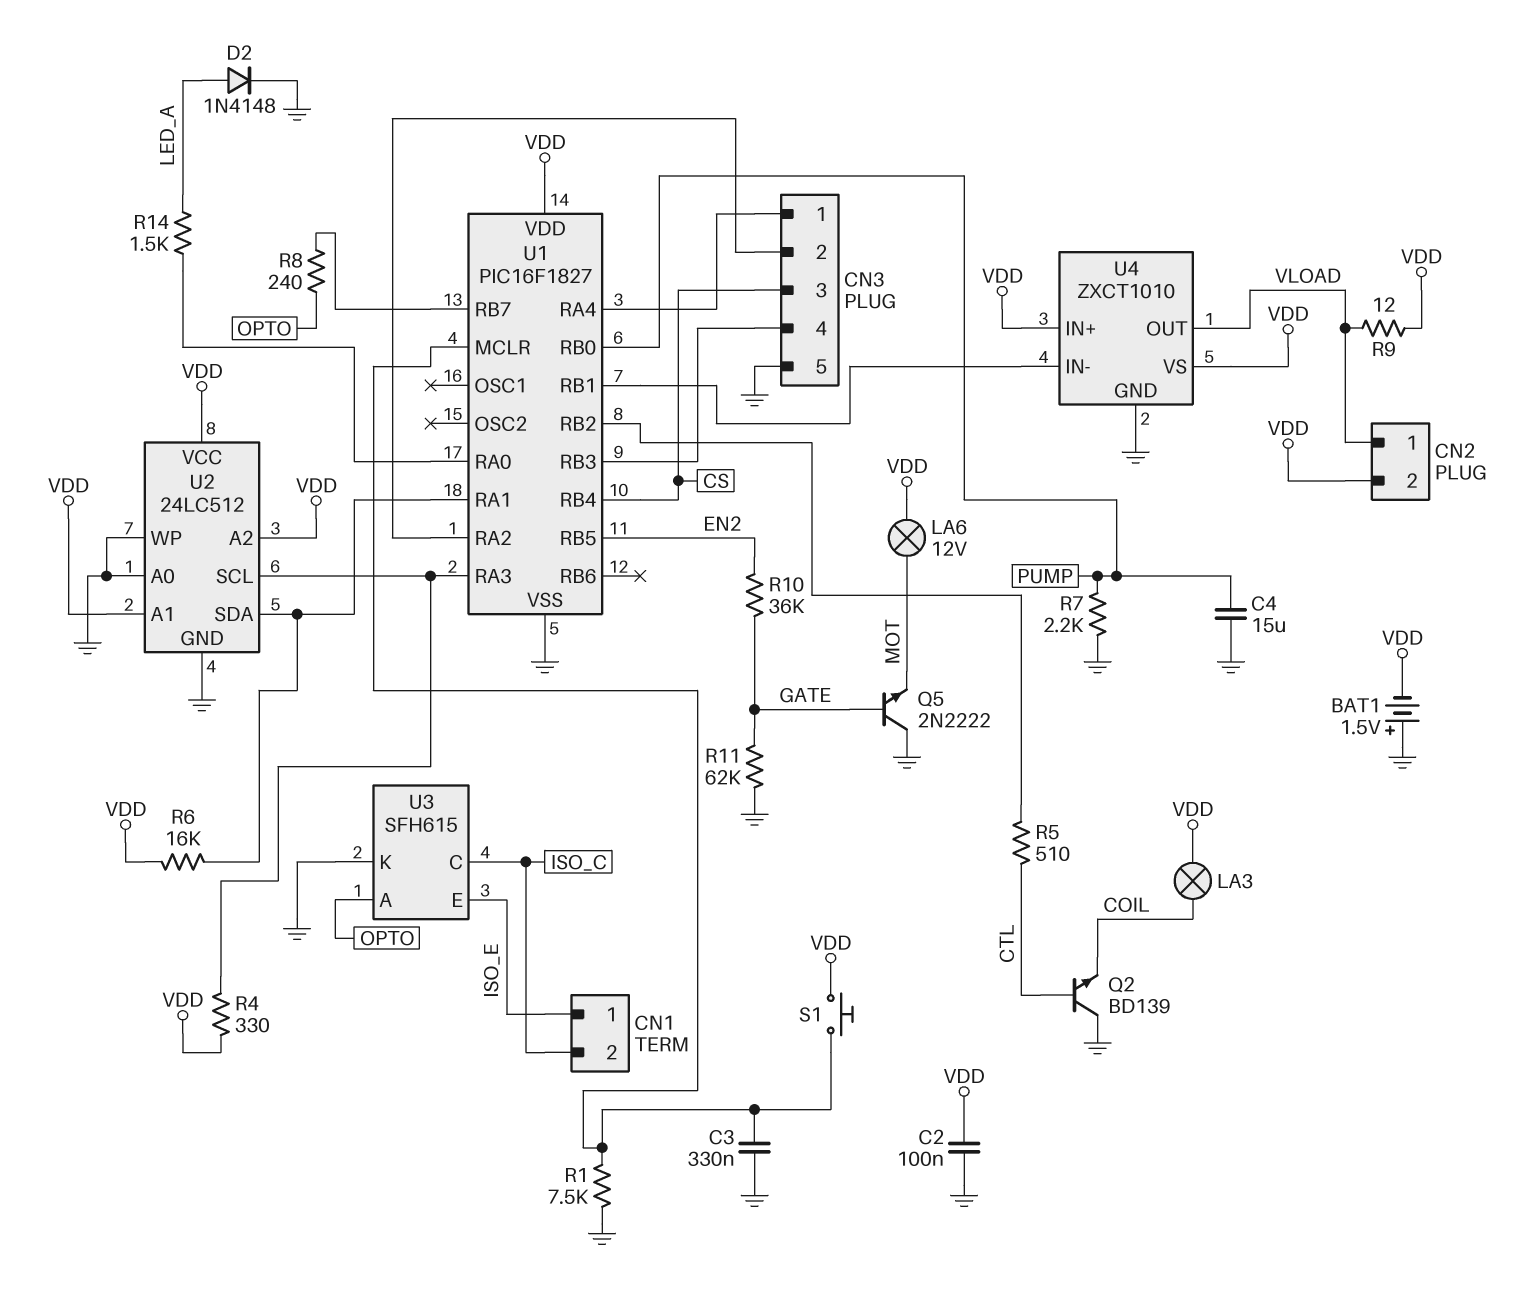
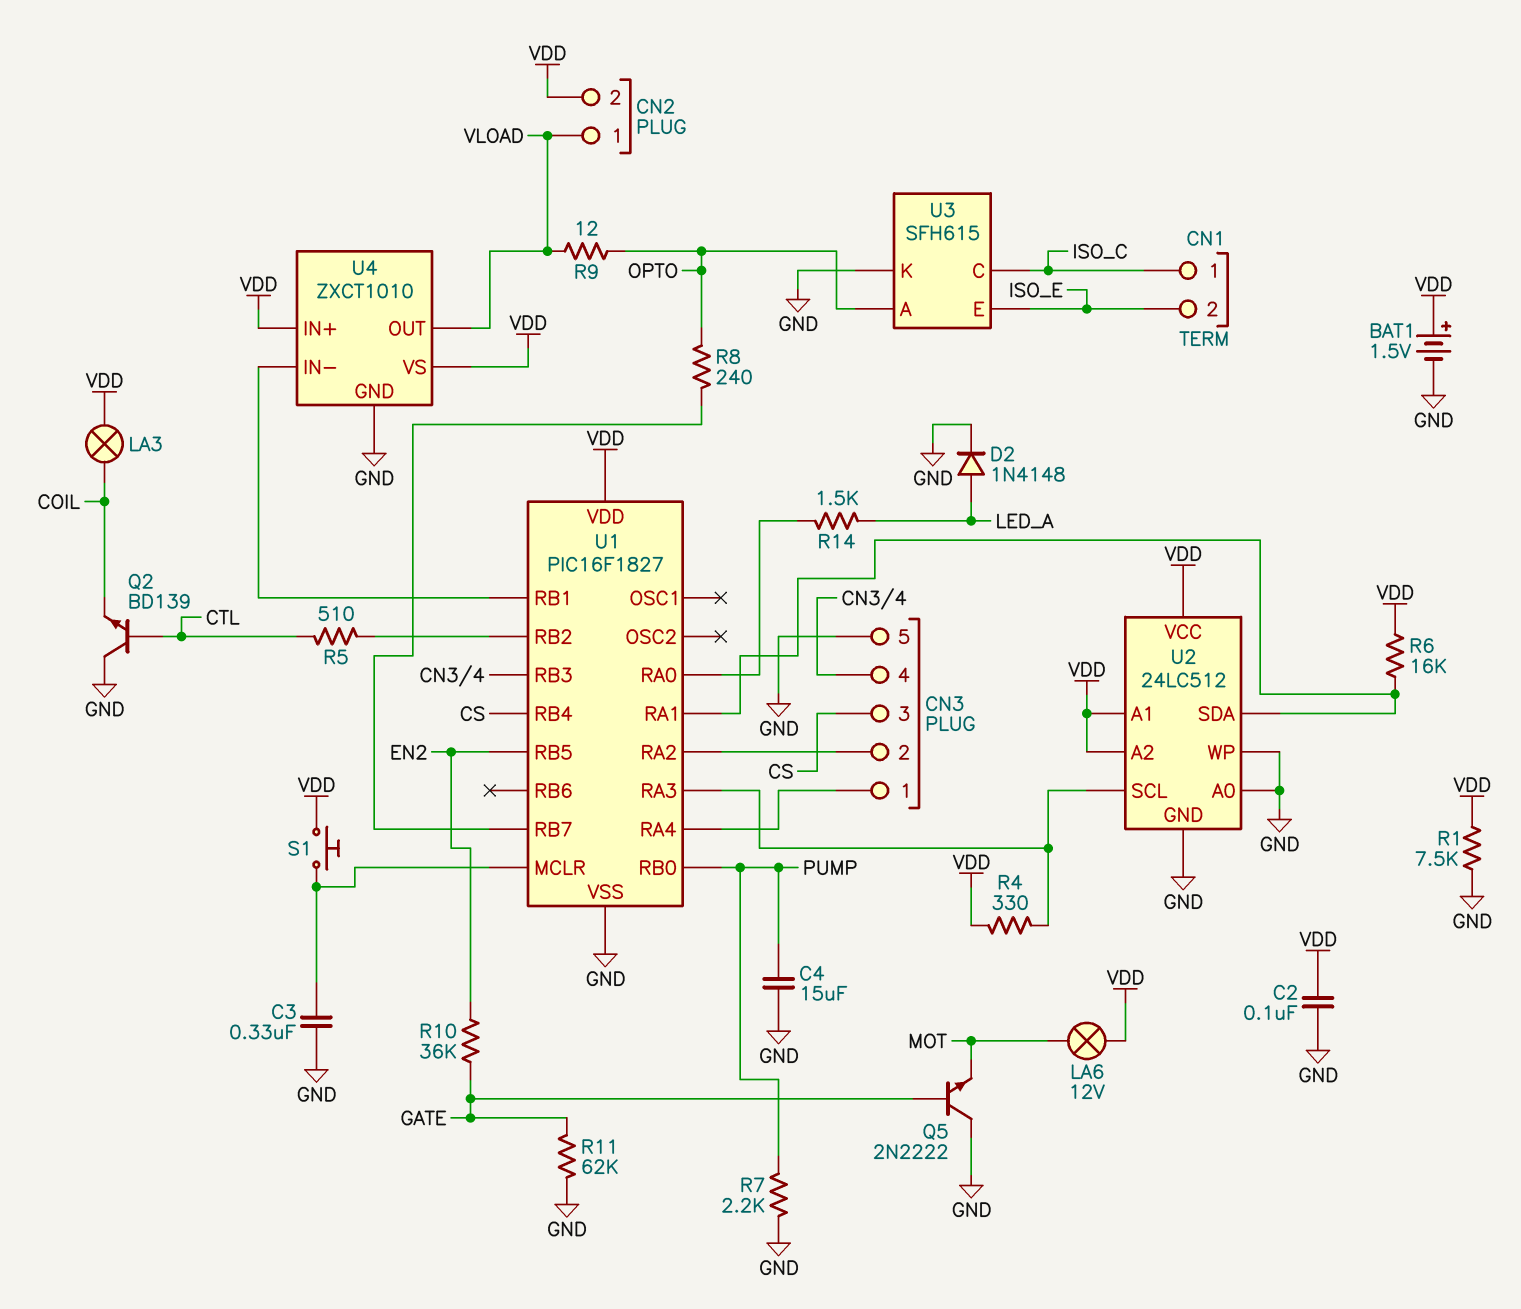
BAT1: 1.5V (plus GND, minus VDD) -> 1.5V (plus VDD, minus GND)
CN1 pin 1: ISO_E -> ISO_C
CN1 pin 2: ISO_C -> ISO_E
R1: 7.5k (GND, U1/MCLR) -> 7.5k (GND, VDD)
R9: 12 (VDD, VLOAD) -> 12 (OPTO, VLOAD)

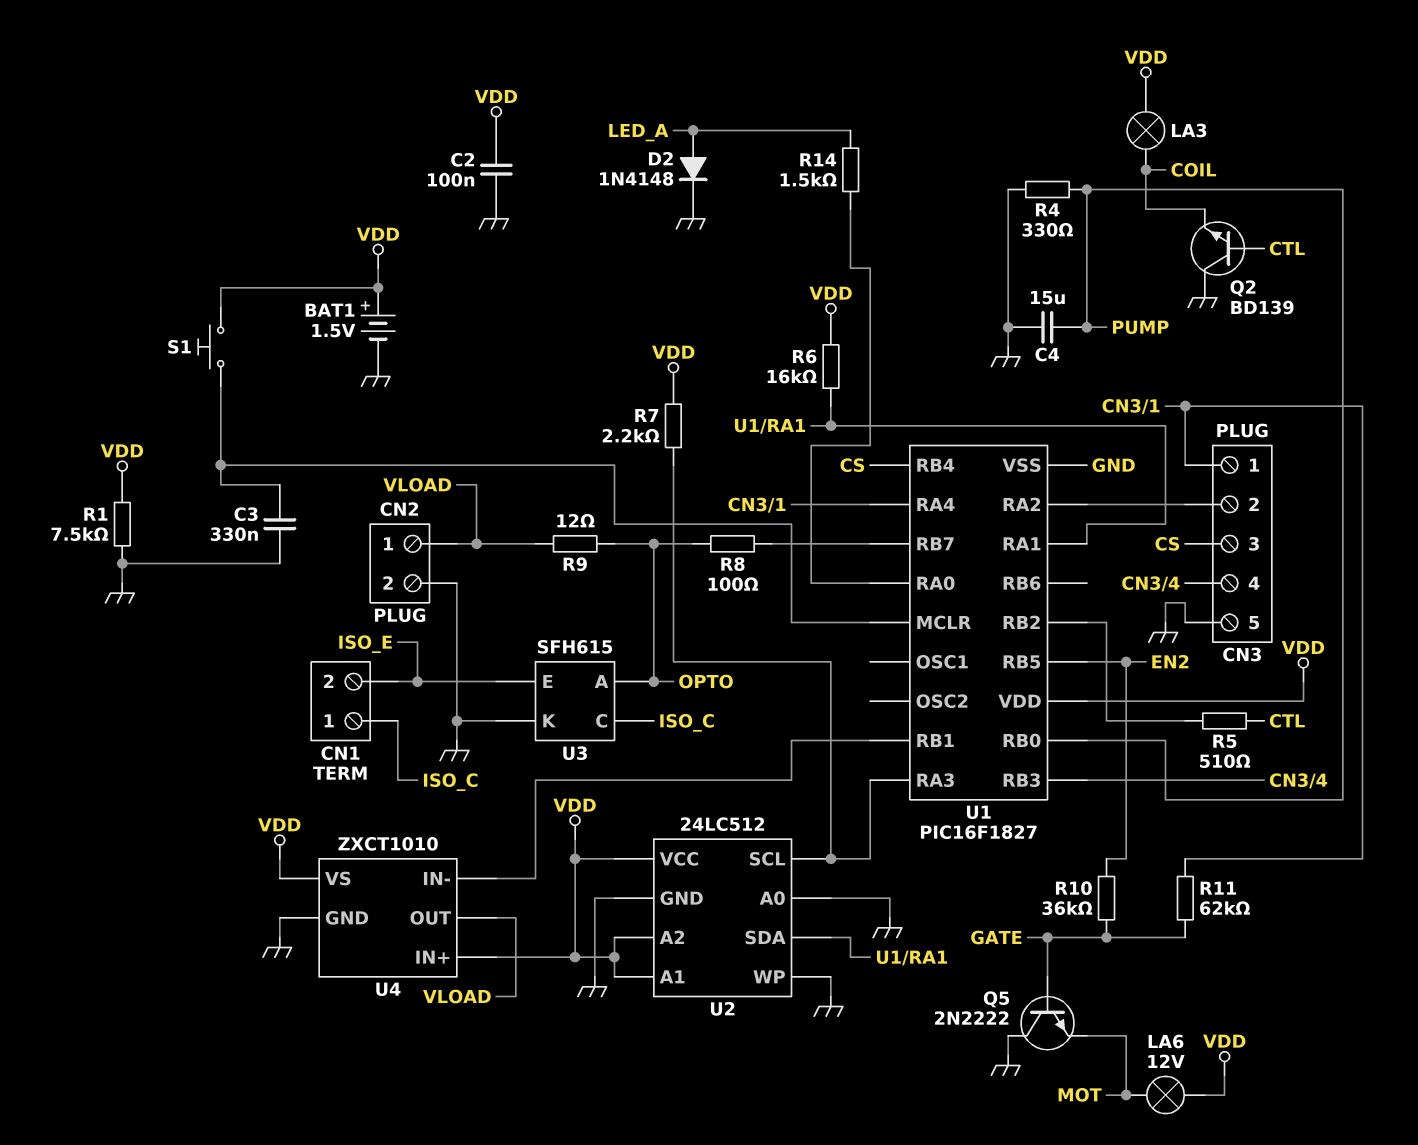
CN2 pin 2: VDD -> GND
R4: 330 (U1/RA3, VDD) -> 330 (GND, PUMP)
R7: 2.2k (GND, PUMP) -> 2.2k (U1/RA3, VDD)
R8: 240 (OPTO, U1/RB7) -> 100 (OPTO, U1/RB7)
R11: 62k (GATE, GND) -> 62k (CN3/1, GATE)

